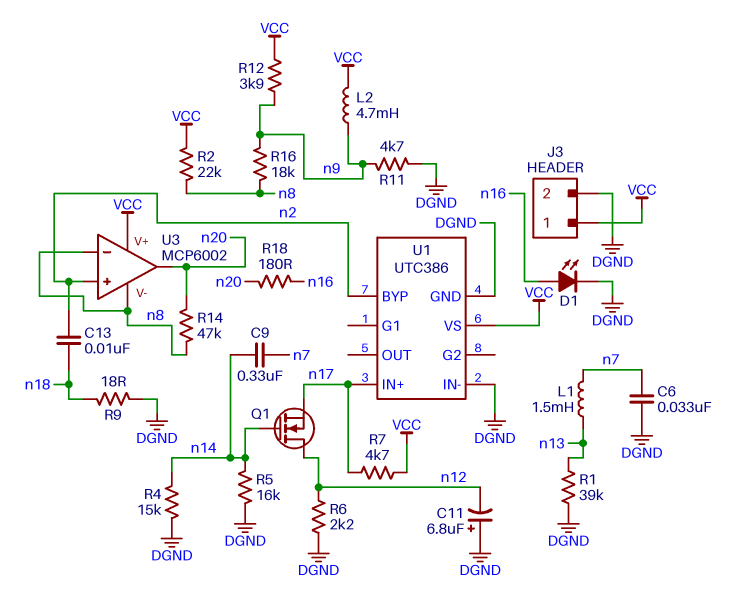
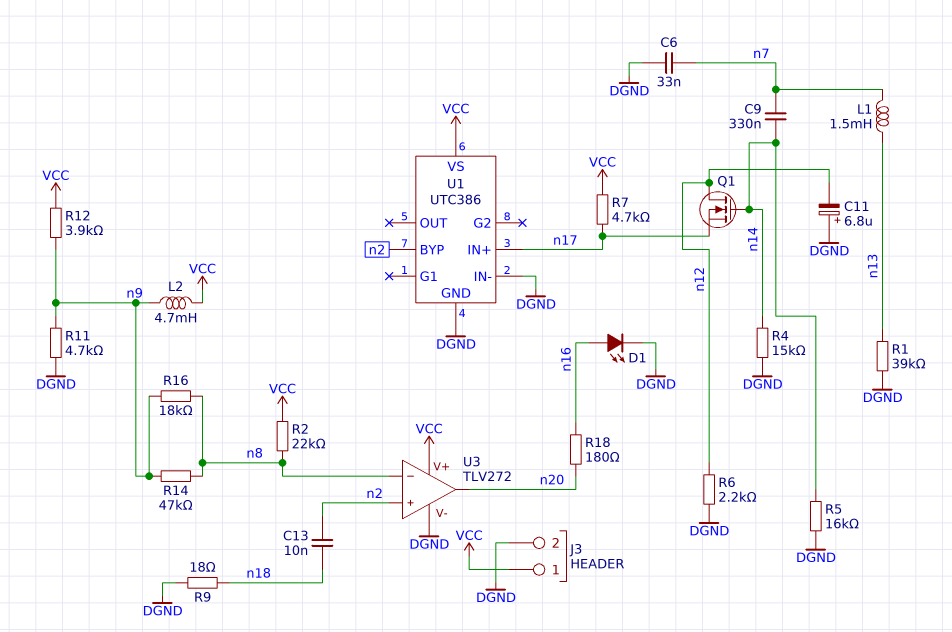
R14: 47k (n8, n20) -> 47k (n8, n9)
U3: MCP6002 -> TLV272
U3 pin V-: n8 -> DGND

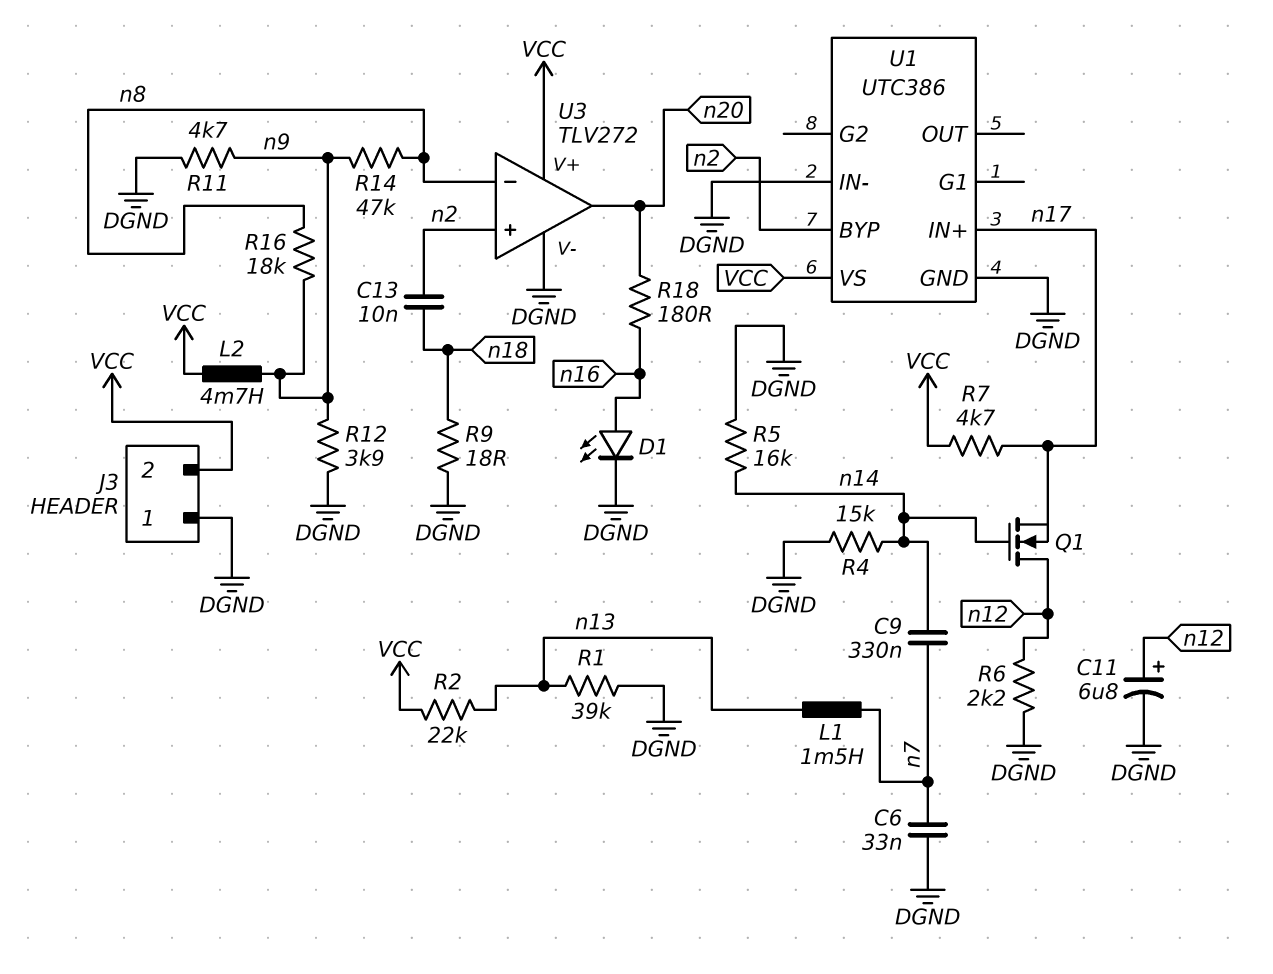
C11: 6.8uF (plus DGND, minus n12) -> 6.8uF (plus n12, minus DGND)
J3 pin 1: VCC -> DGND
J3 pin 2: DGND -> VCC
R2: 22k (VCC, n8) -> 22k (VCC, n13)
R12: 3.9k (VCC, n9) -> 3.9k (DGND, n9)

